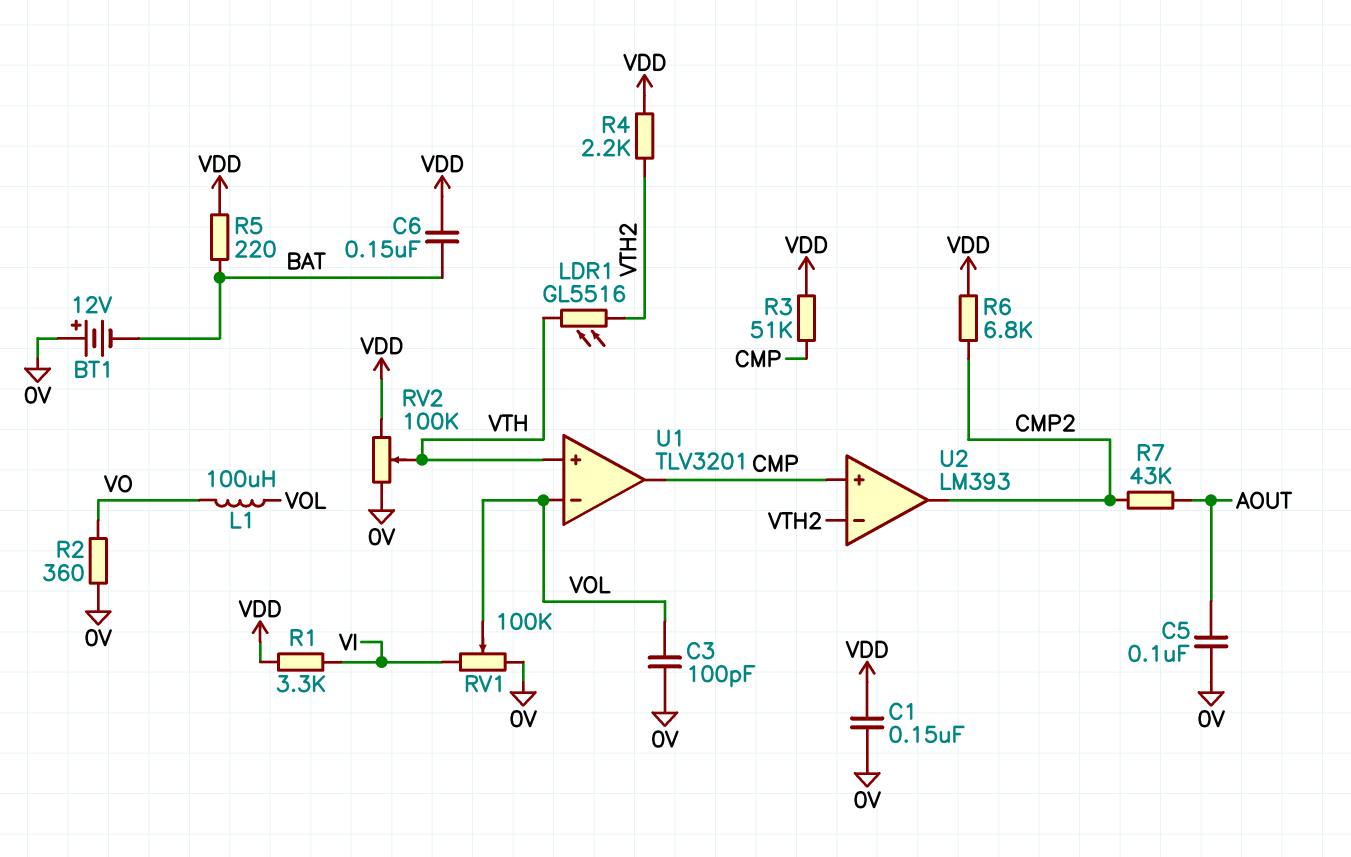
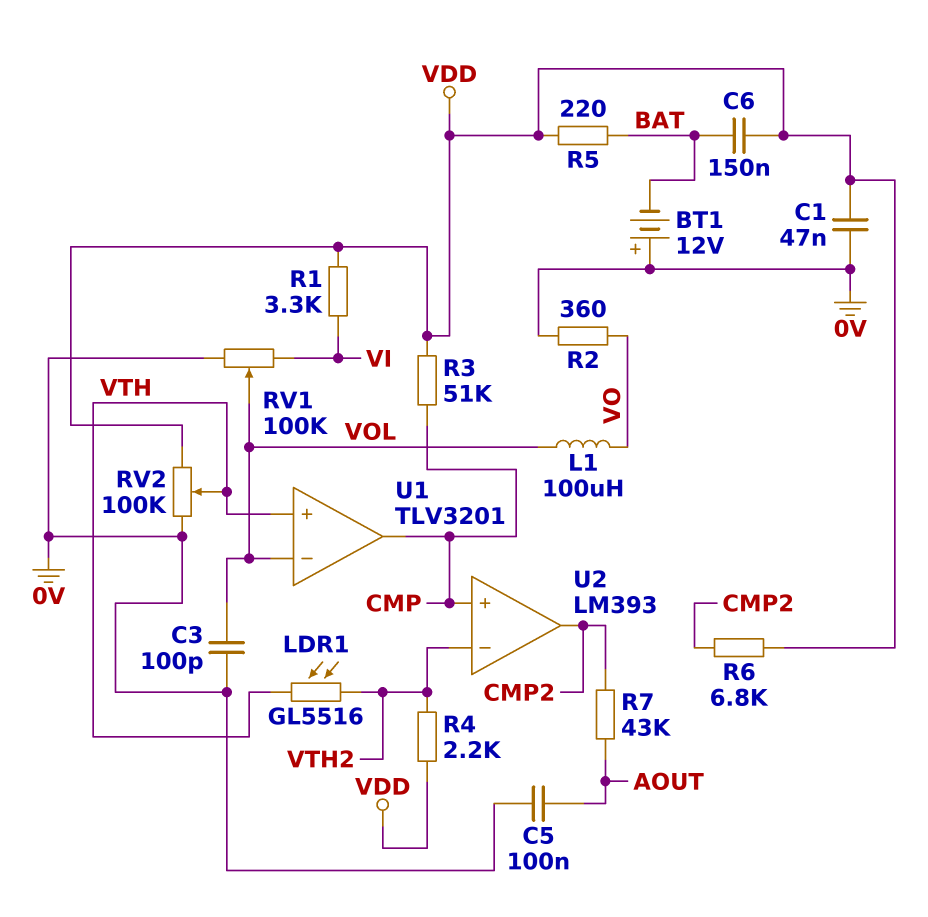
C1: 150nF (0V, VDD) -> 47nF (0V, VDD)

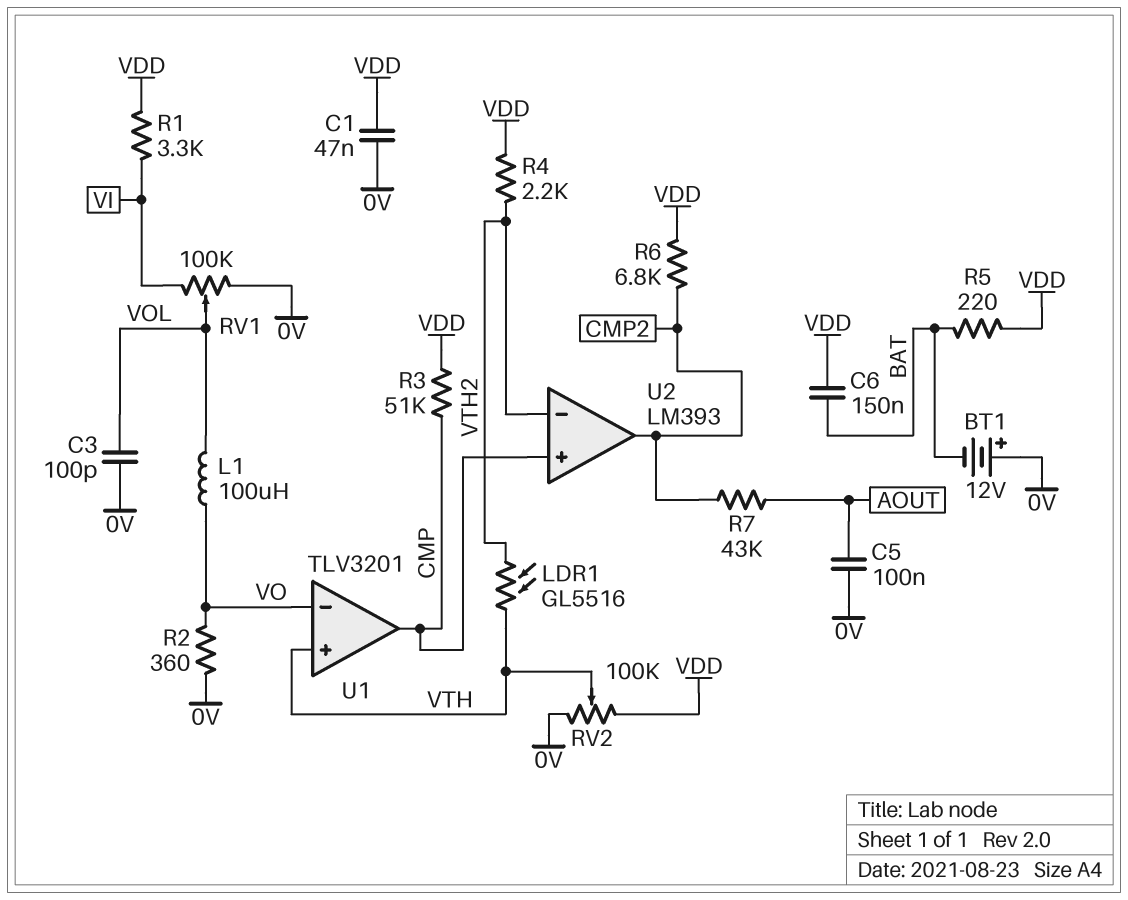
U1 pin in-: VOL -> VO

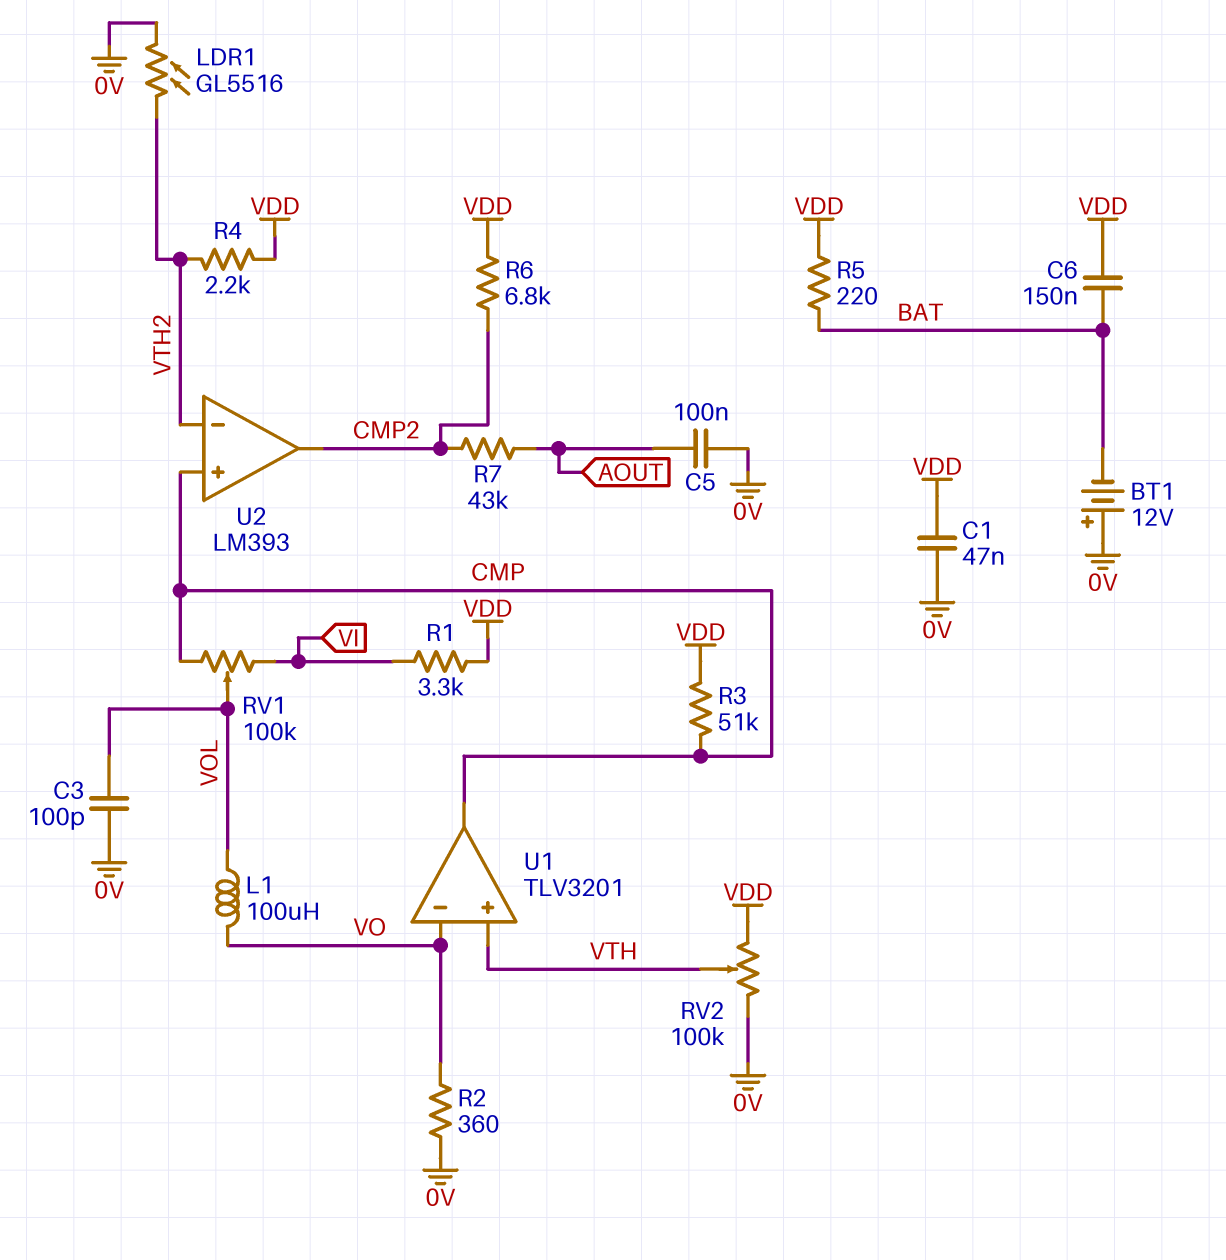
LDR1: GL5516 (VTH, VTH2) -> GL5516 (0V, VTH2)
RV1: 100k (0V, VI, wiper VOL) -> 100k (CMP, VI, wiper VOL)

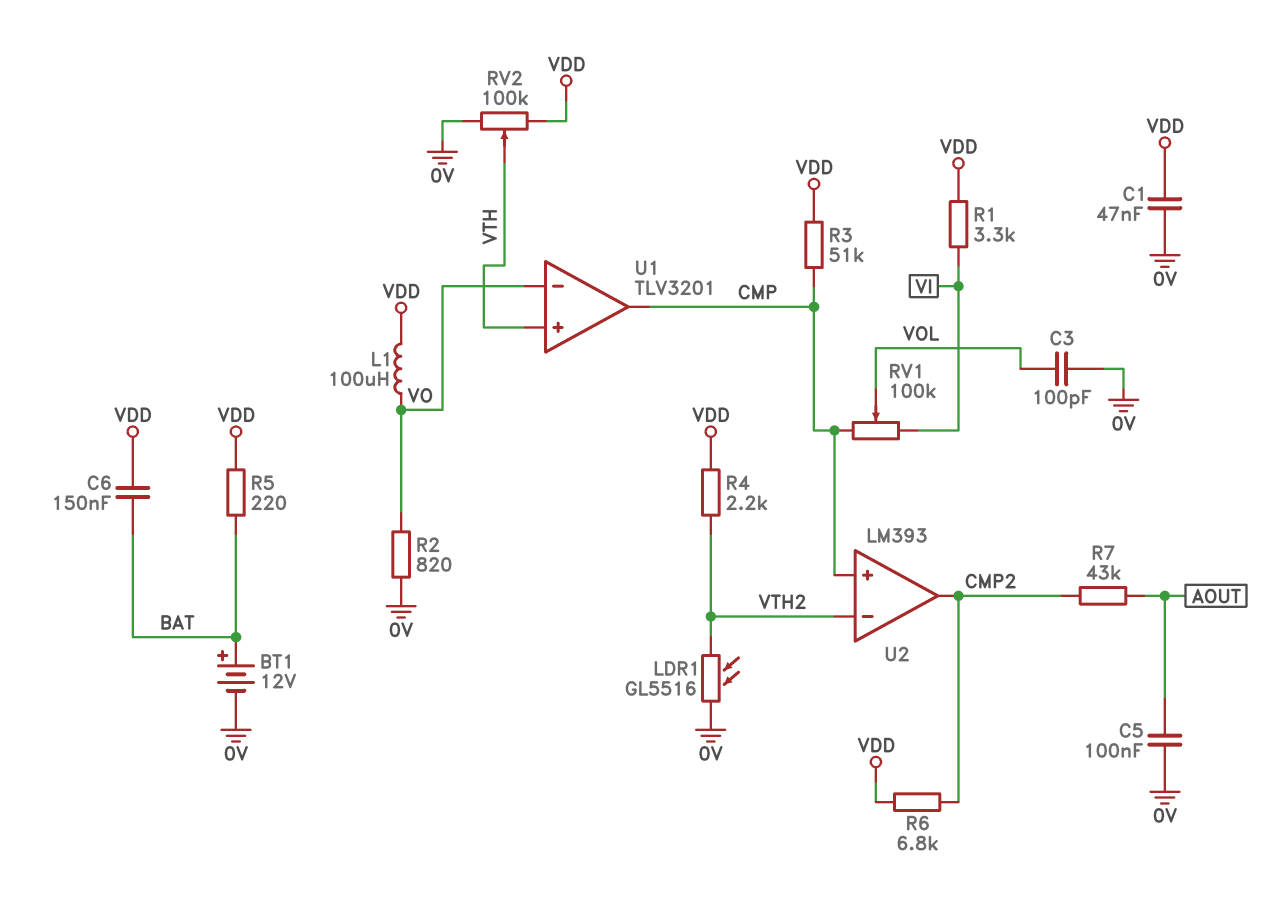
BT1: 12V (plus 0V, minus BAT) -> 12V (plus BAT, minus 0V)
L1: 100uH (VO, VOL) -> 100uH (VDD, VO)
R2: 360 (0V, VO) -> 820 (0V, VO)

